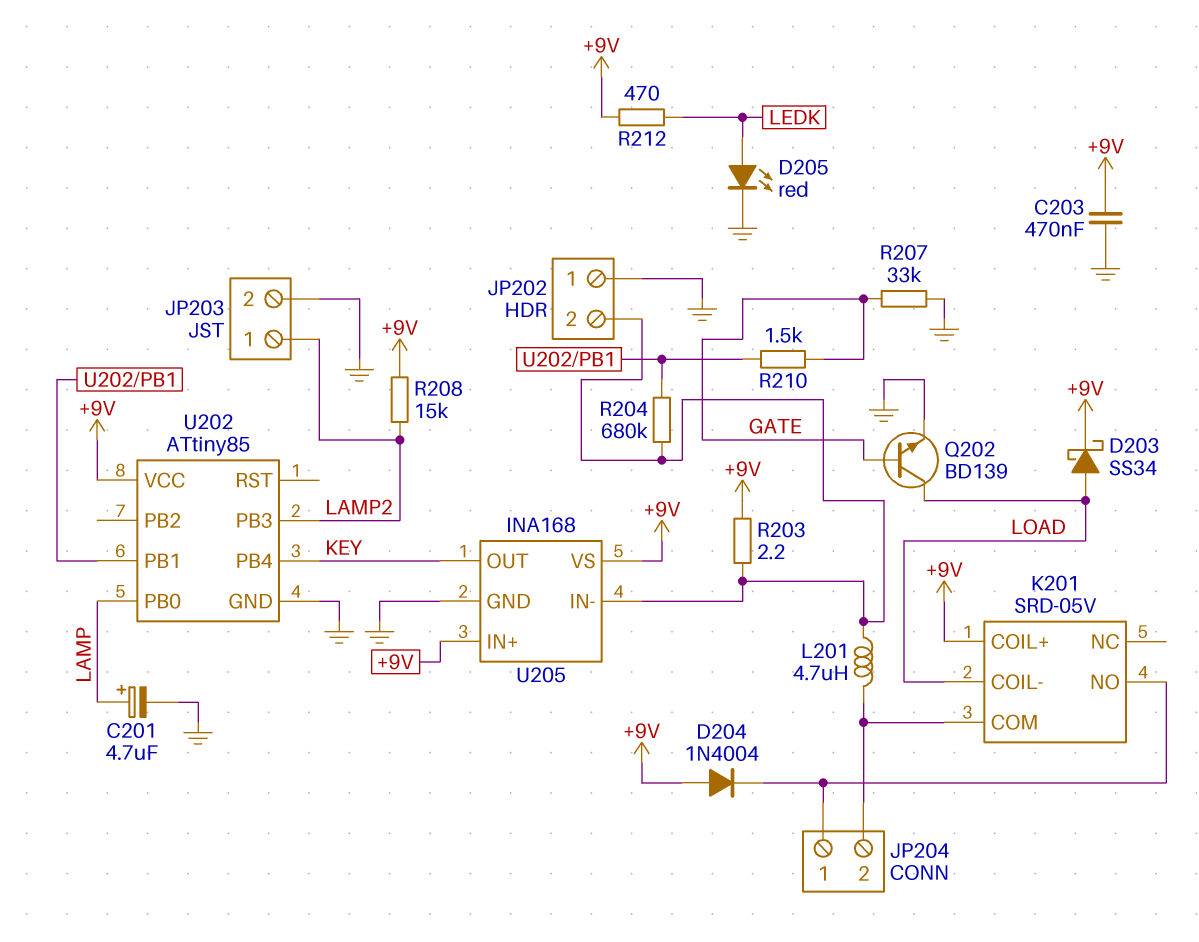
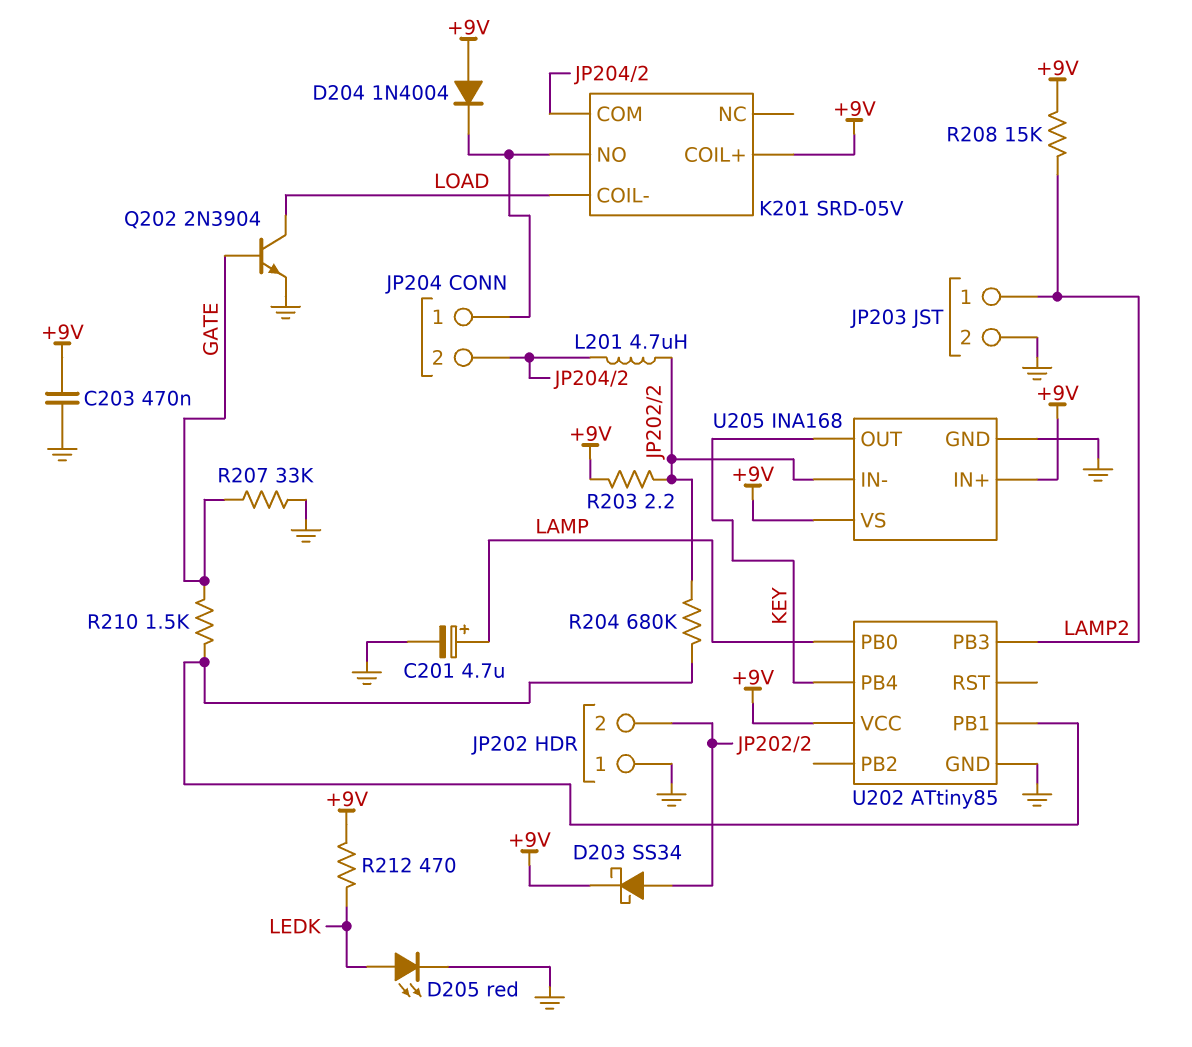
D203: schottky SS34 (A LOAD, K +9V) -> schottky SS34 (A JP202/2, K +9V)
Q202: NPN BD139 (B GATE, C LOAD, E GND) -> NPN 2N3904 (B GATE, C LOAD, E GND)

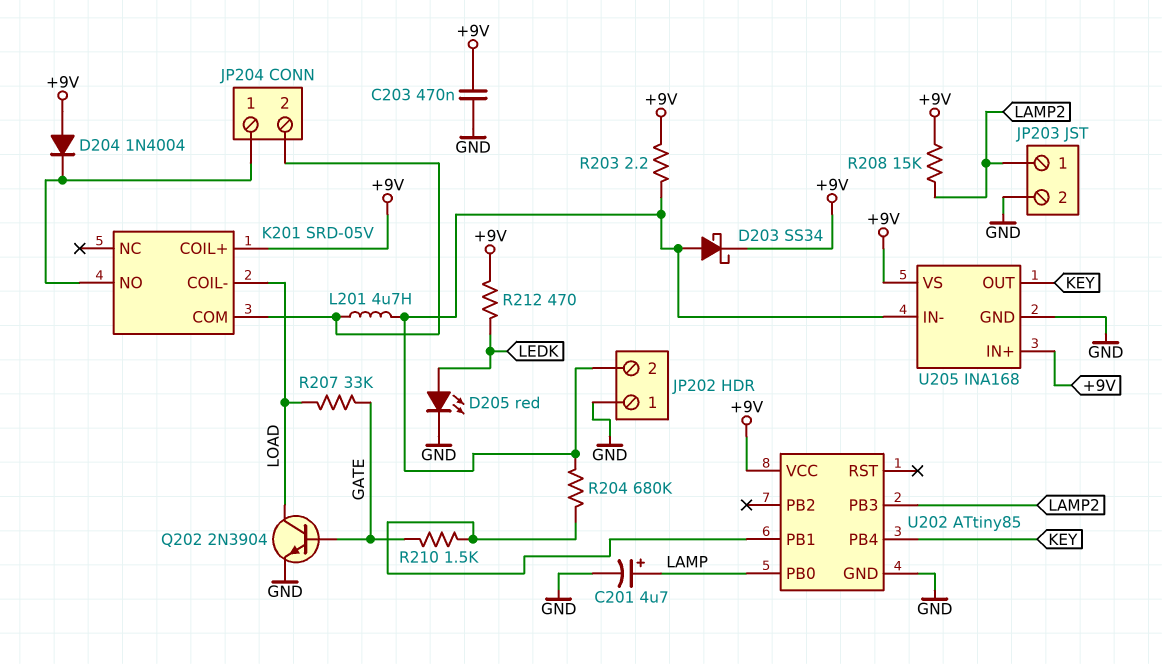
R207: 33k (GATE, GND) -> 33k (GATE, LOAD)

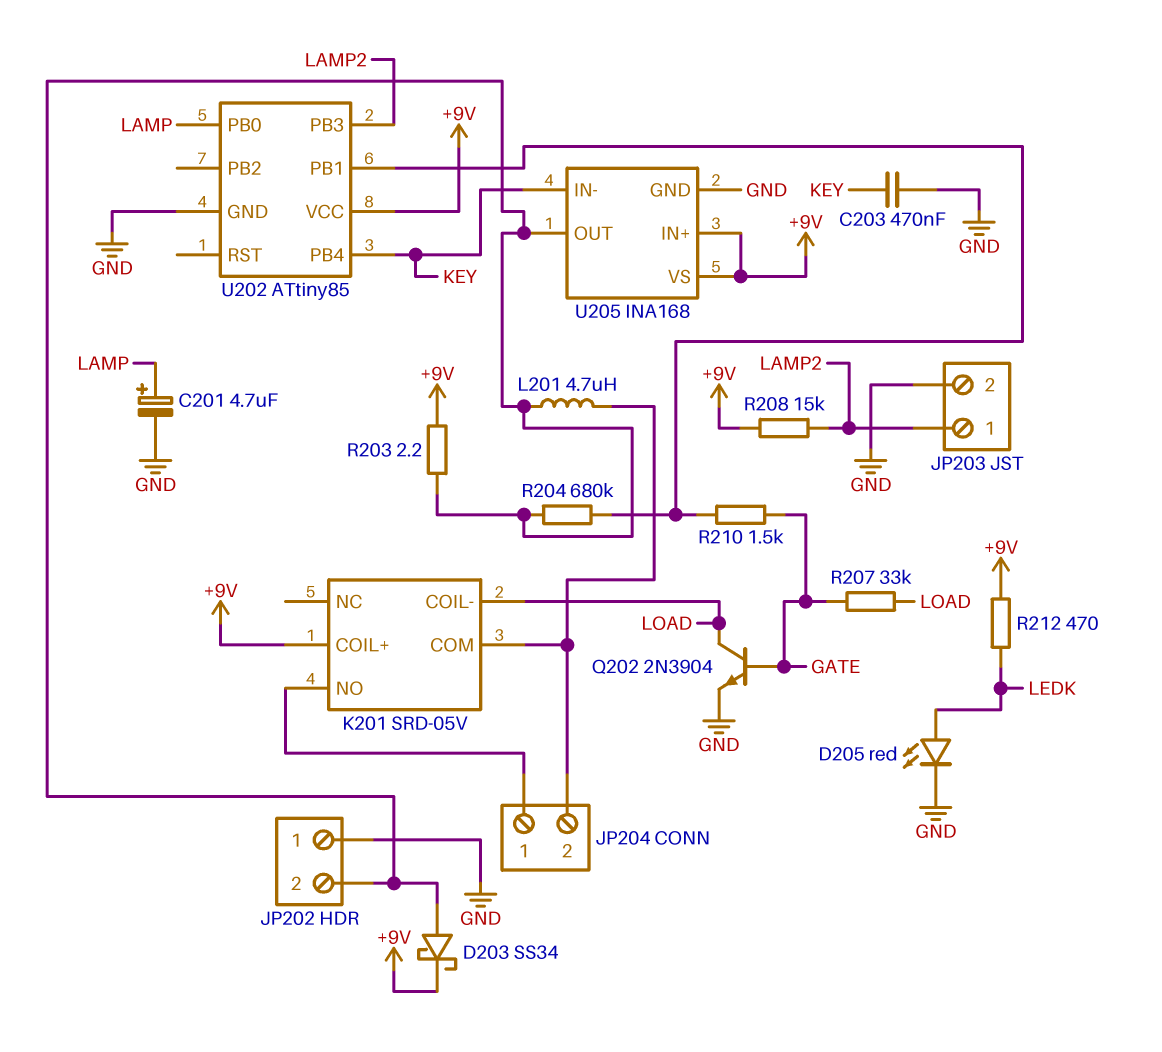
C203: 470nF (+9V, GND) -> 470nF (GND, KEY)
D204: diode 1N4004 (A +9V, K JP204/1) -> none
U205 pin IN-: JP202/2 -> KEY
U205 pin OUT: KEY -> JP202/2

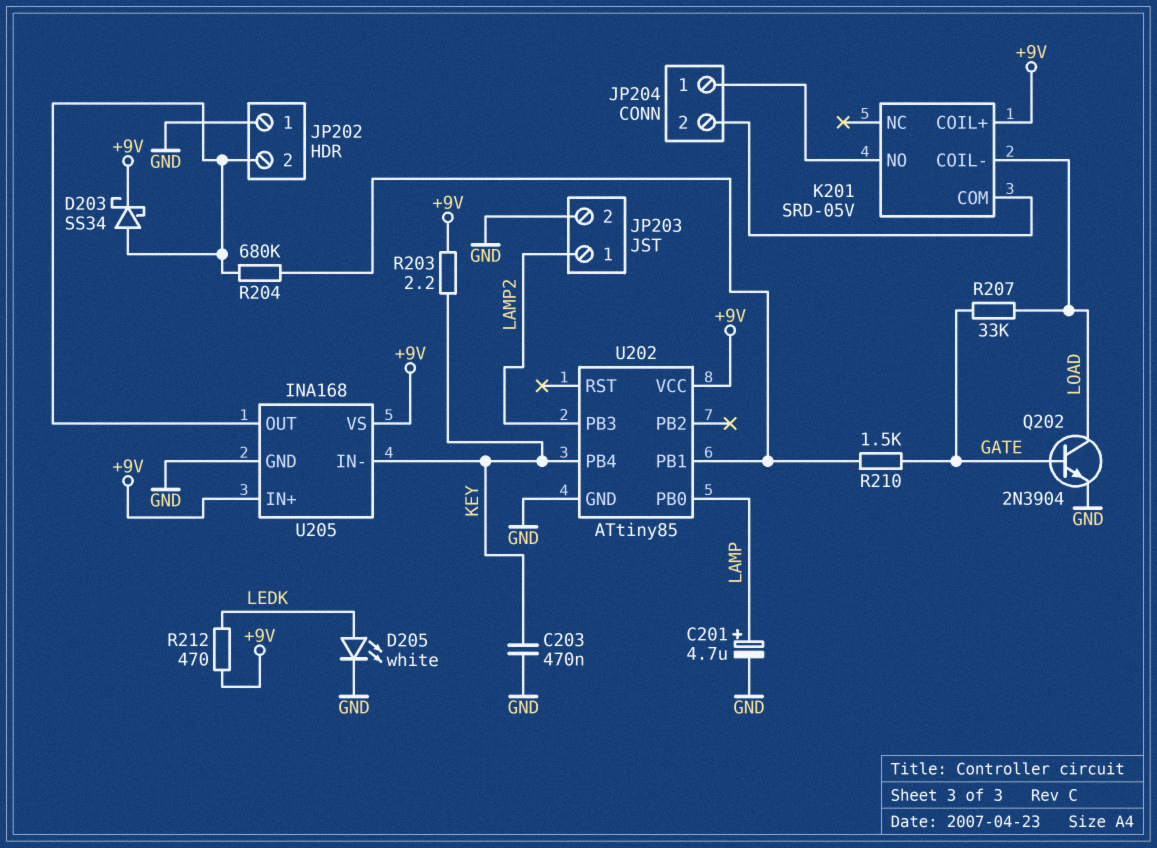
D205: LED red (A LEDK, K GND) -> LED white (A LEDK, K GND)
L201: 4.7uH (JP202/2, JP204/2) -> none
R203: 2.2 (+9V, JP202/2) -> 2.2 (+9V, KEY)
R208: 15k (+9V, LAMP2) -> none

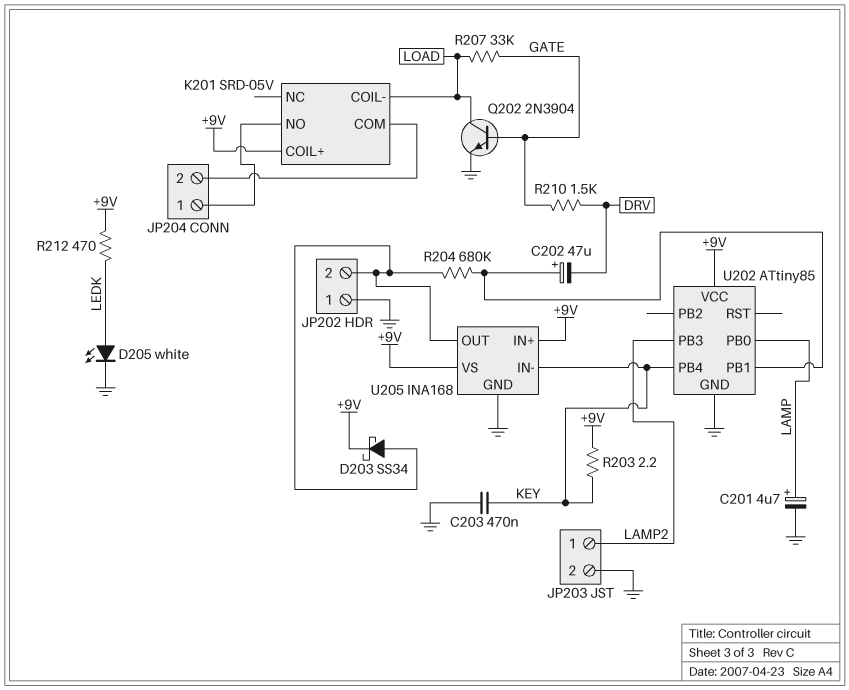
C202: none -> 47uF (plus U202/PB1, minus DRV)
R210: 1.5k (GATE, U202/PB1) -> 1.5k (DRV, GATE)

